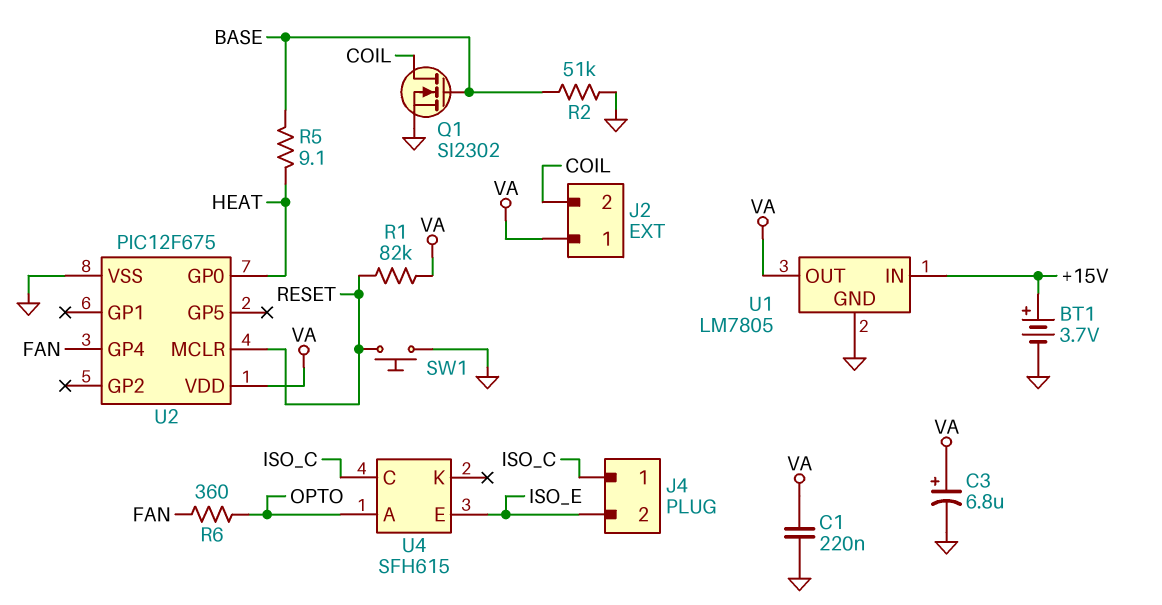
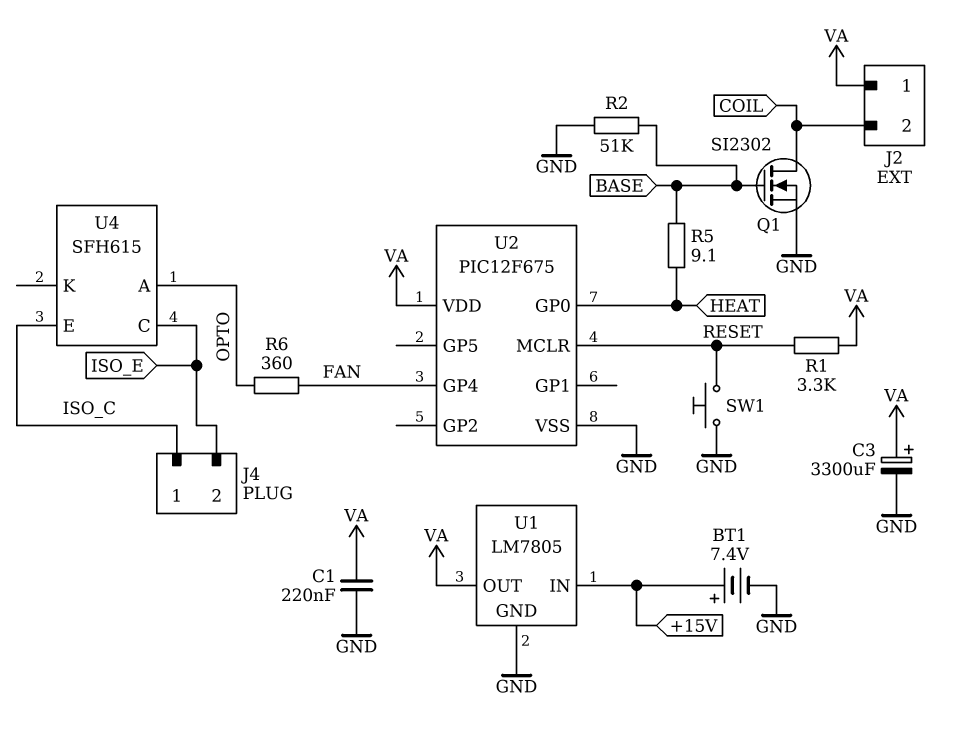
BT1: 3.7V (plus +15V, minus GND) -> 7.4V (plus +15V, minus GND)
C3: 6.8uF (plus VA, minus GND) -> 3300uF (plus VA, minus GND)
R1: 82k (RESET, VA) -> 3.3k (RESET, VA)
U4 pin C: ISO_C -> ISO_E
U4 pin E: ISO_E -> ISO_C

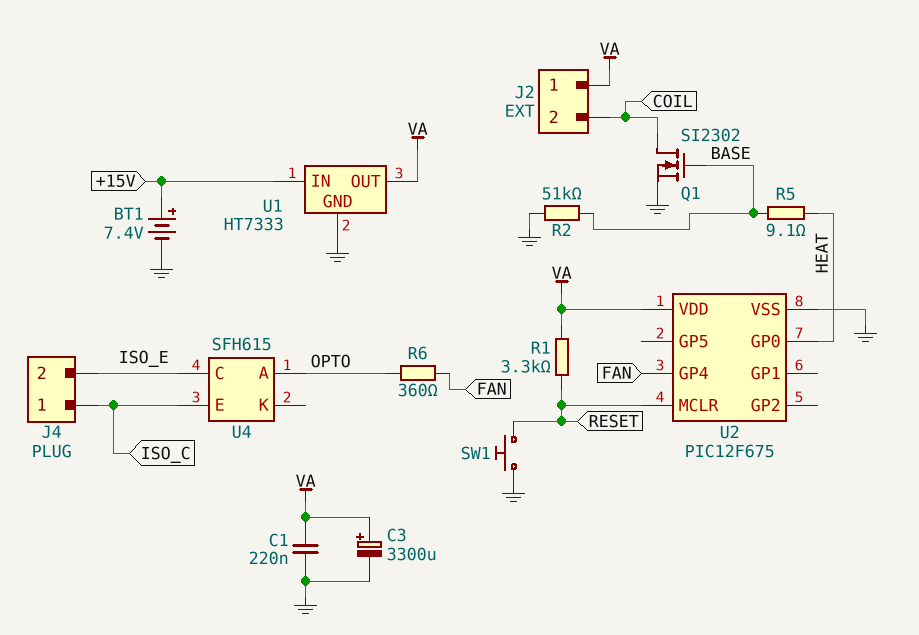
U1: LM7805 -> HT7333

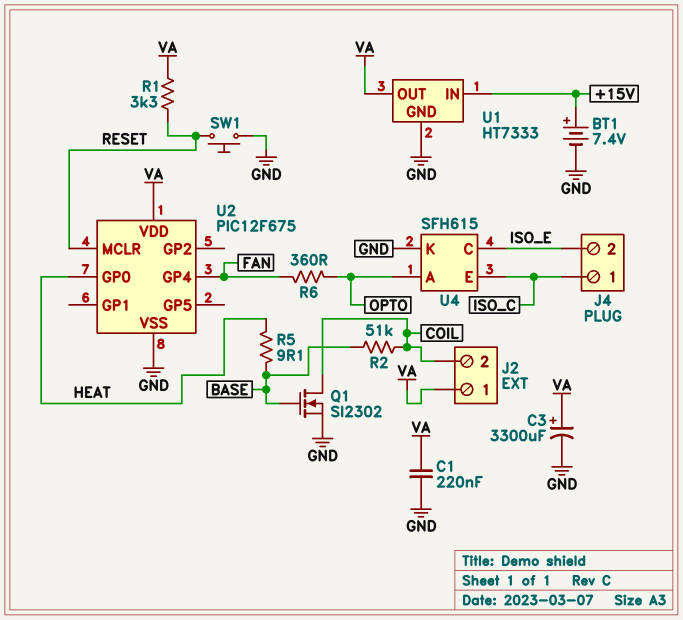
R2: 51k (BASE, GND) -> 51k (BASE, COIL)
U4 pin K: none -> GND

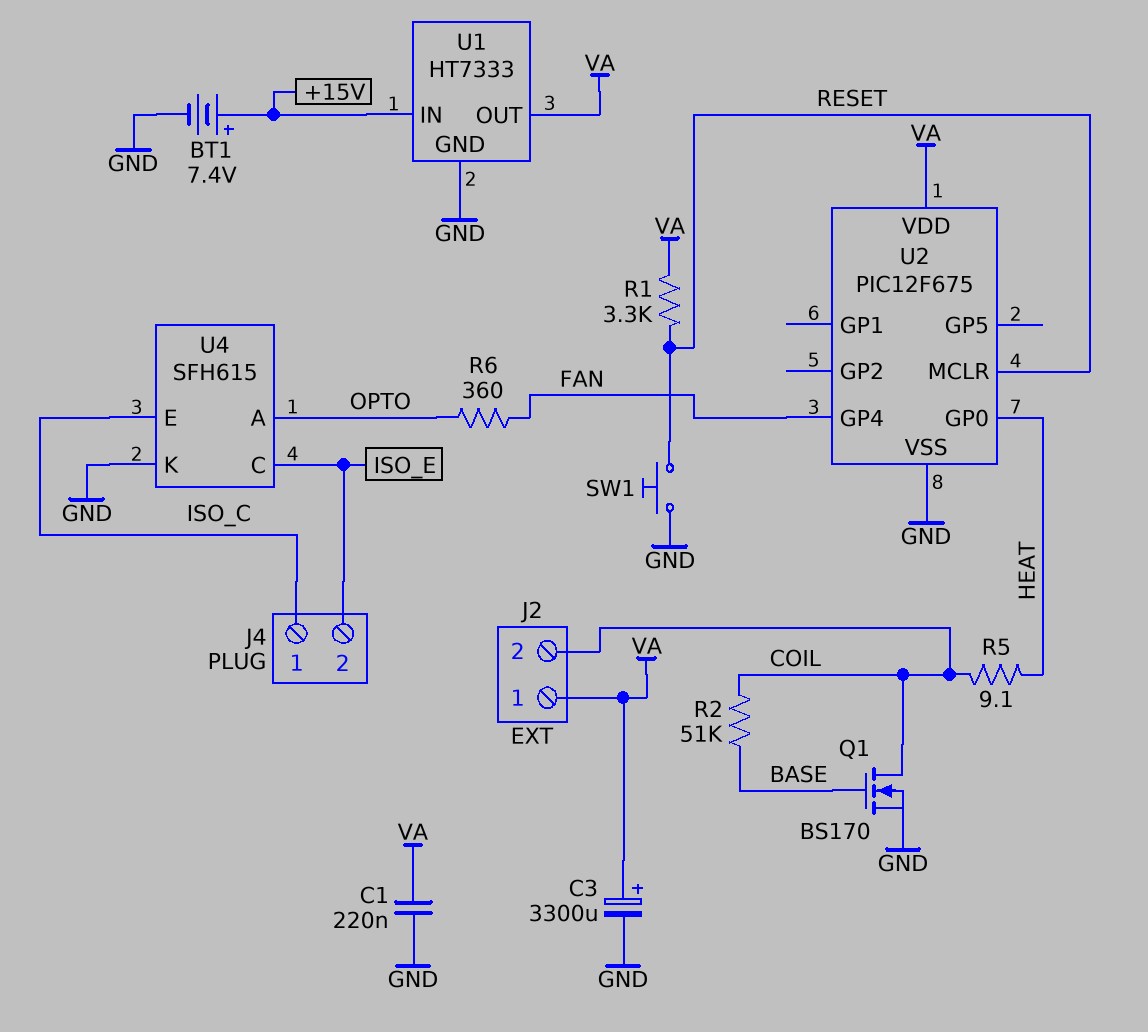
Q1: NMOS SI2302 (G BASE, D COIL, S GND) -> NMOS BS170 (G BASE, D COIL, S GND)
R5: 9.1 (BASE, HEAT) -> 9.1 (COIL, HEAT)

